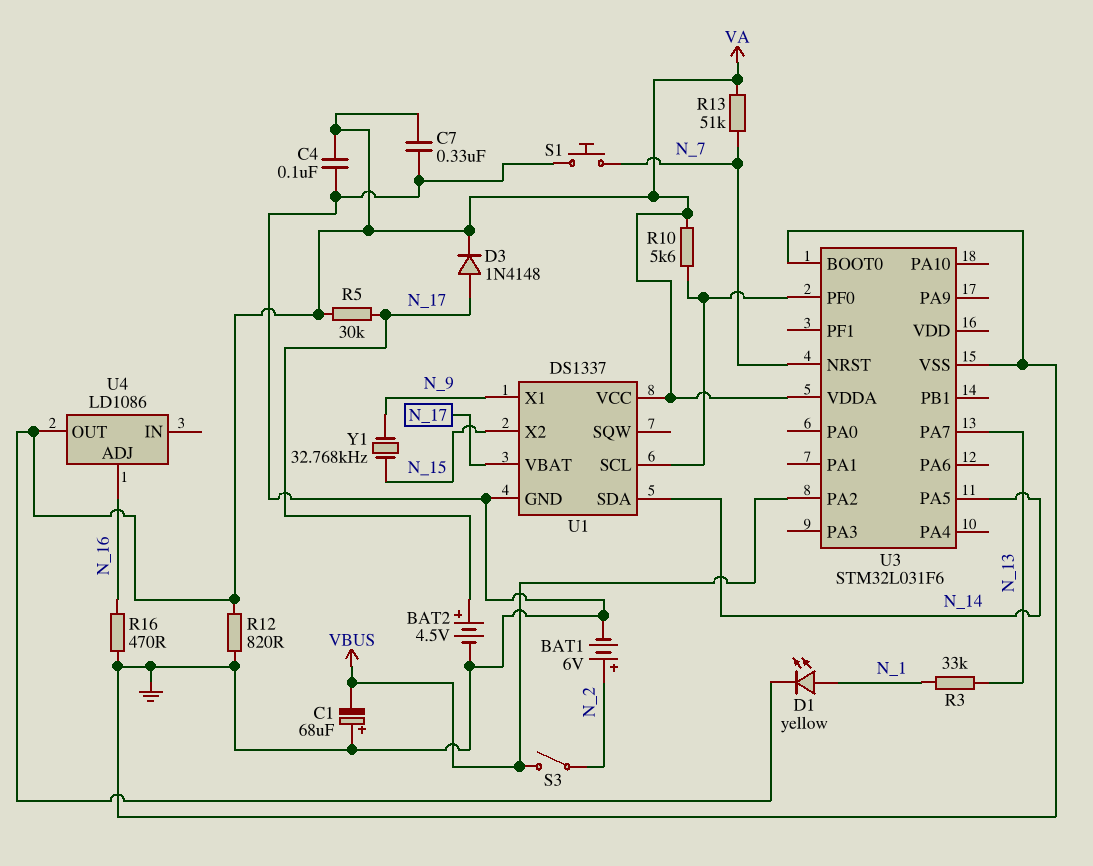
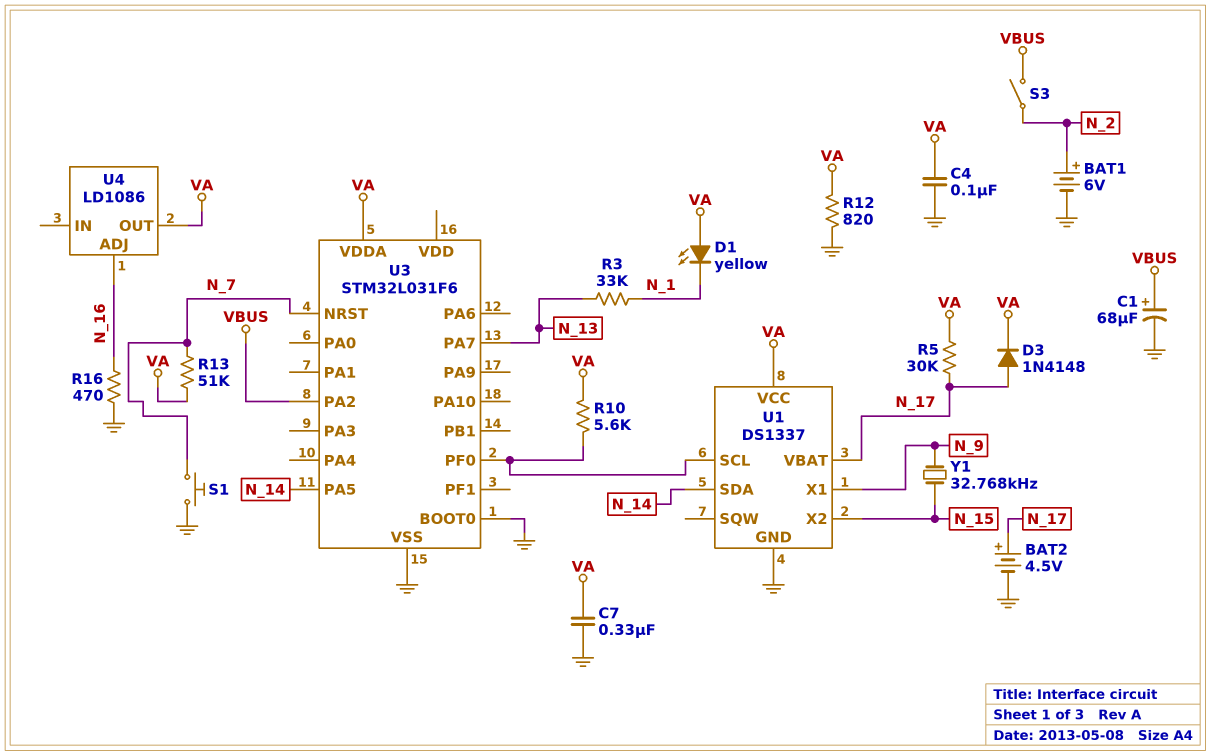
C1: 68uF (plus GND, minus VBUS) -> 68uF (plus VBUS, minus GND)
D1: LED yellow (A N_1, K VA) -> LED yellow (A VA, K N_1)

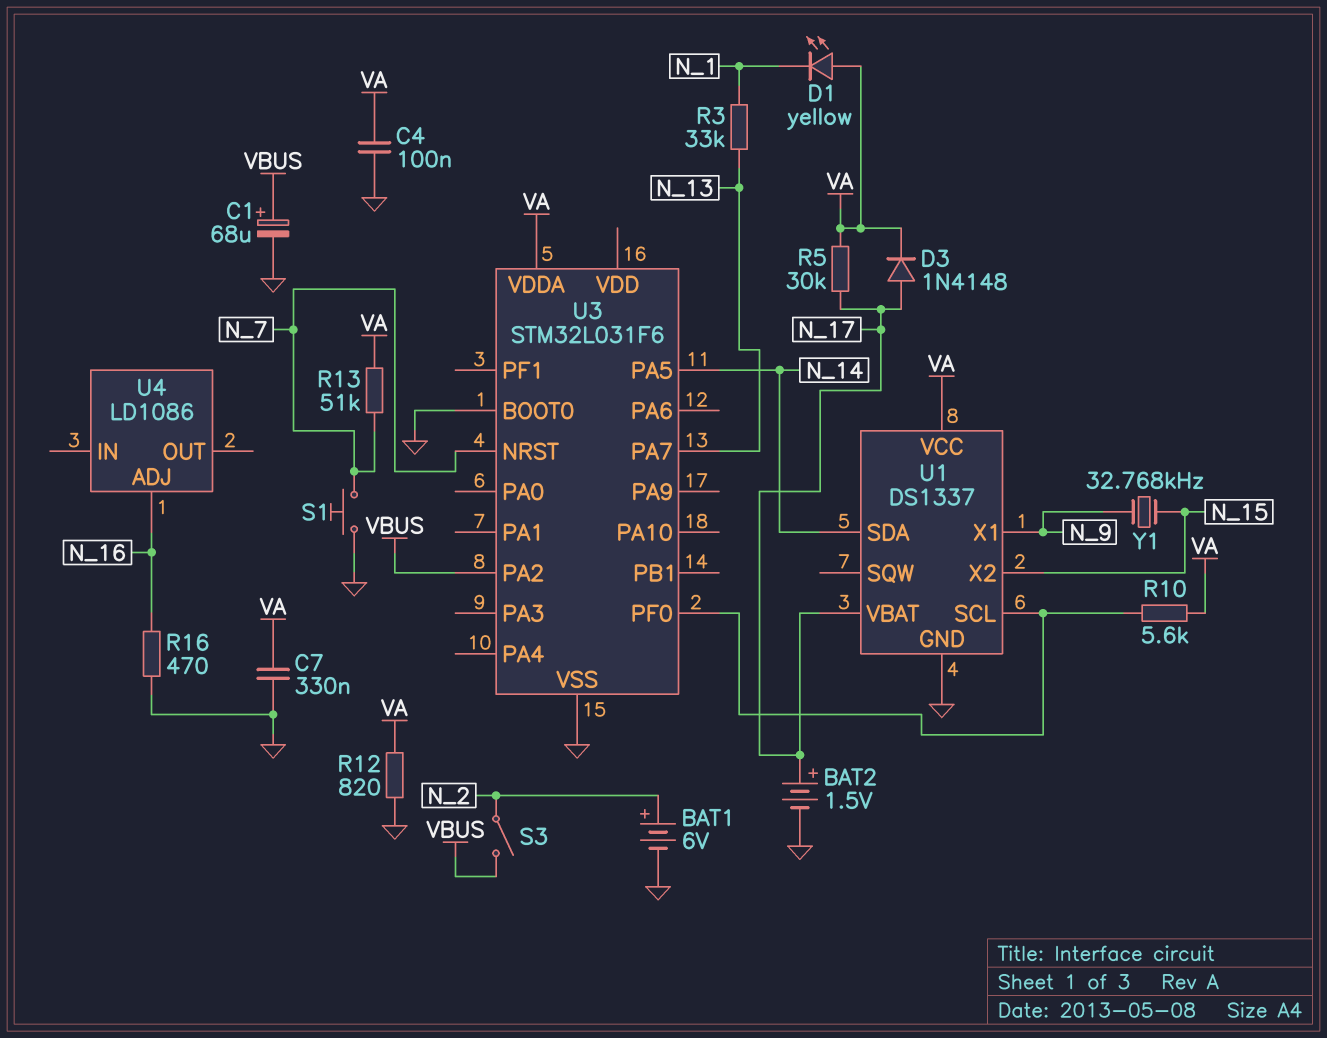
BAT2: 4.5V (plus N_17, minus GND) -> 1.5V (plus N_17, minus GND)
U4 pin OUT: VA -> none

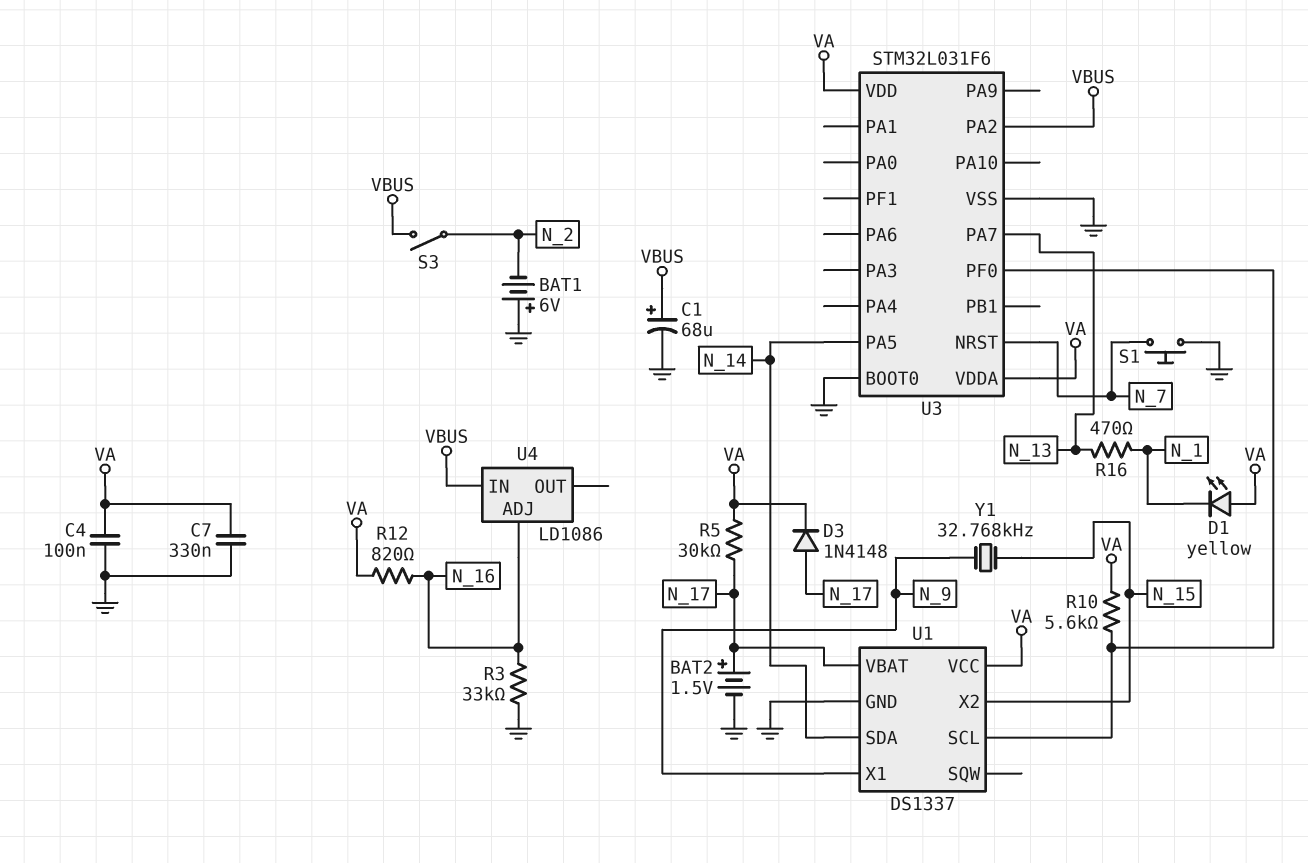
BAT1: 6V (plus N_2, minus GND) -> 6V (plus GND, minus N_2)
R3: 33k (N_1, N_13) -> 33k (GND, N_16)
R12: 820 (GND, VA) -> 820 (N_16, VA)
R13: 51k (N_7, VA) -> none
R16: 470 (GND, N_16) -> 470 (N_1, N_13)
U3 pin VDD: none -> VA
U4 pin IN: none -> VBUS

